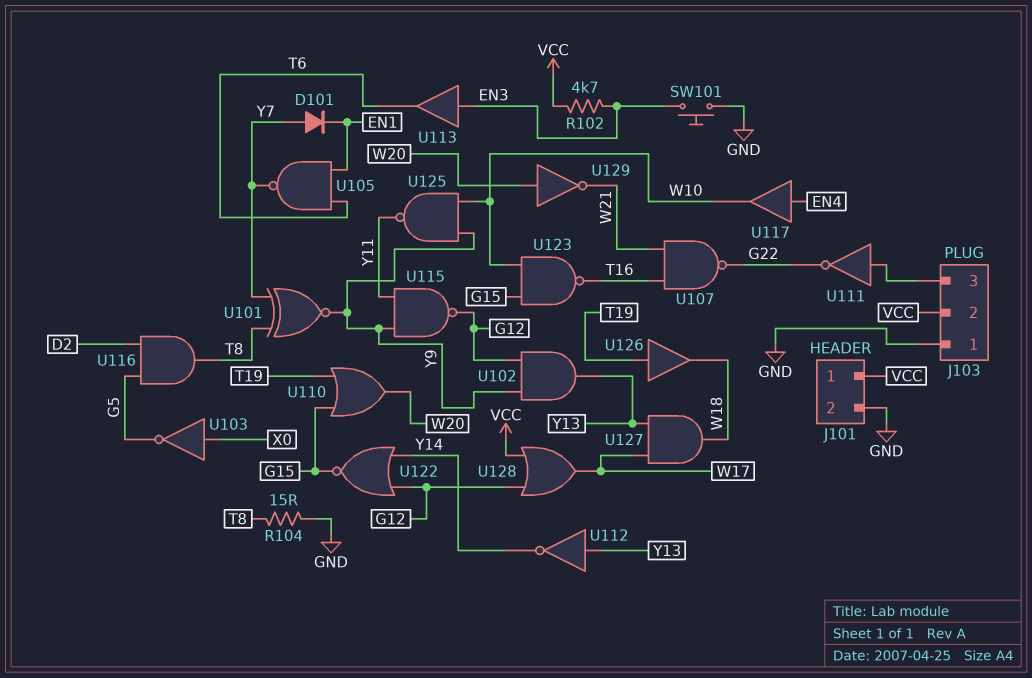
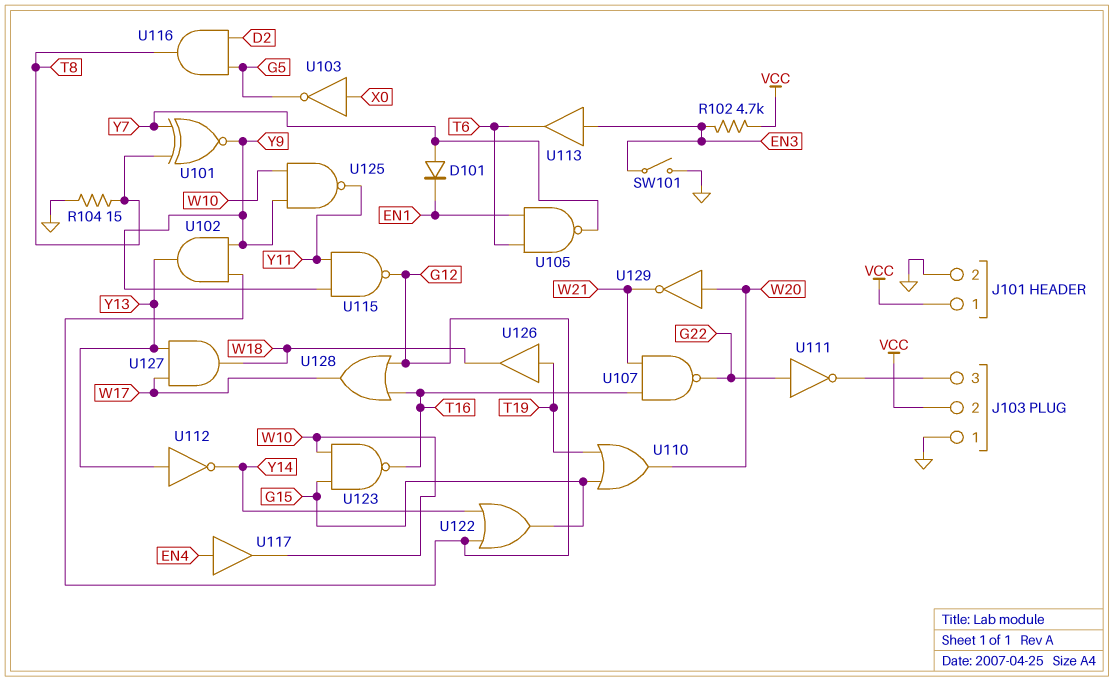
SW101: button (EN3, GND) -> switch (EN3, GND)
U111: NOT (in J103/3, out G22) -> NOT (in G22, out J103/3)
U122: NOR (in G12, in Y14, out G15) -> OR (in G12, in Y14, out G15)
U128: OR (in G12, in VCC, out W17) -> OR (in G12, in T16, out W17)

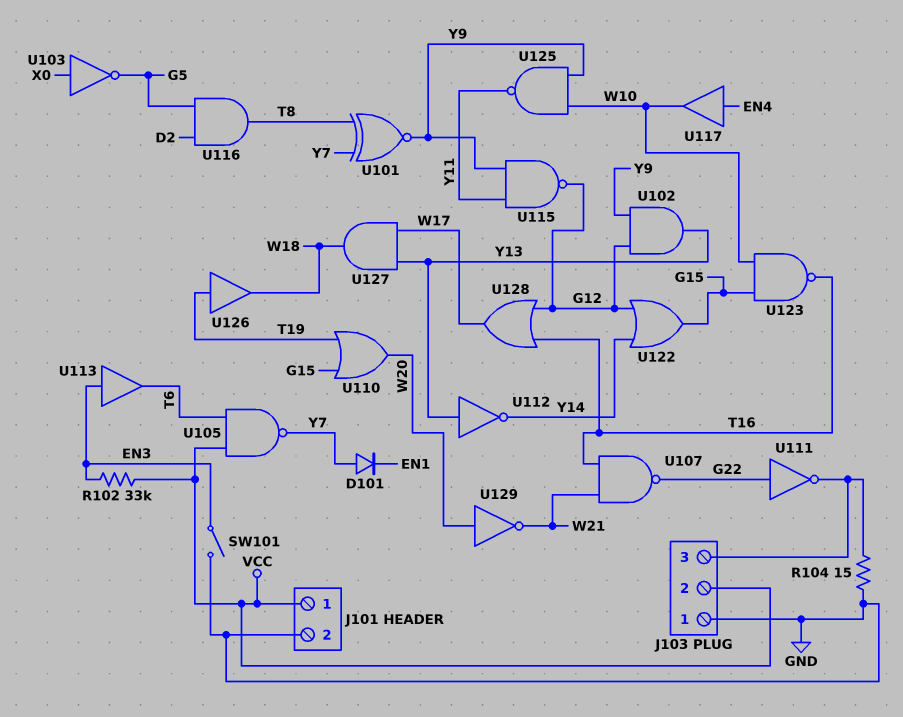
R102: 4.7k (EN3, VCC) -> 33k (EN3, VCC)
R104: 15 (GND, T8) -> 15 (GND, J103/3)
U105: NAND (in EN1, in T6, out Y7) -> NAND (in T6, in VCC, out Y7)

